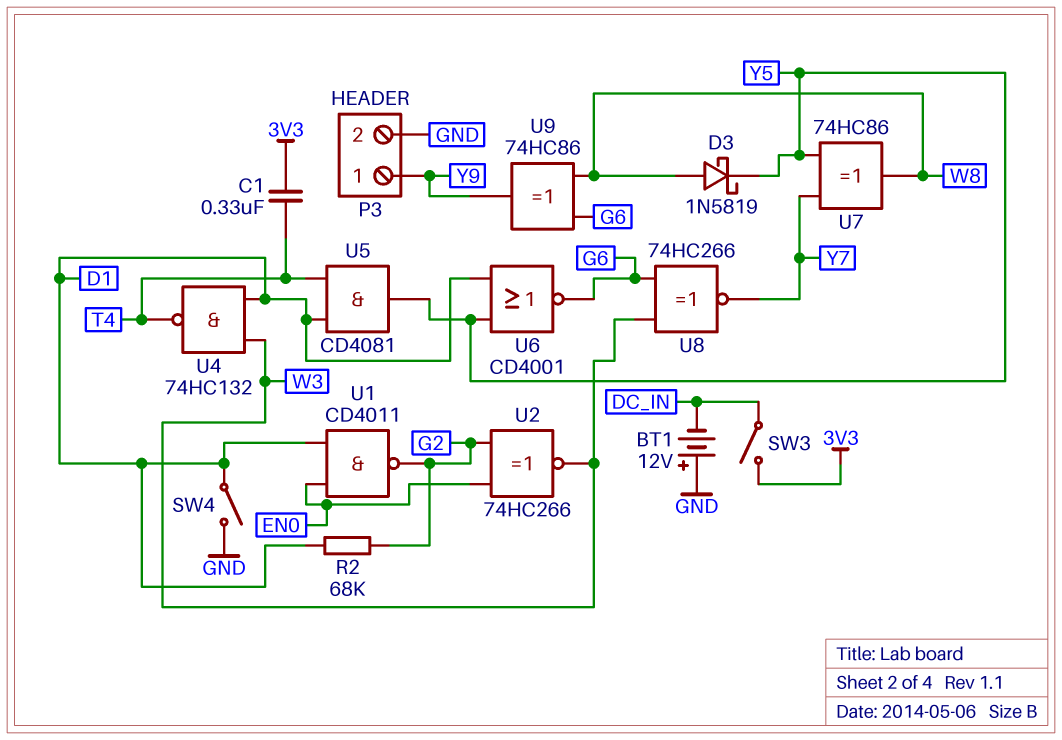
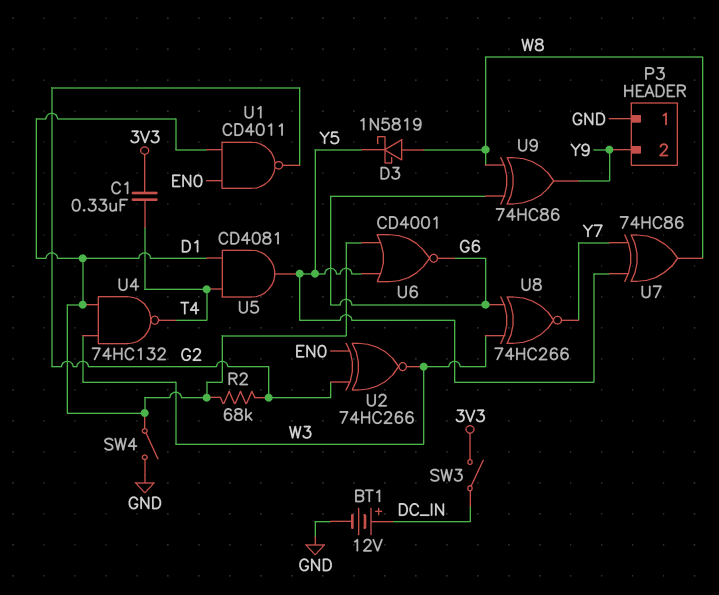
BT1: 12V (plus GND, minus DC_IN) -> 12V (plus DC_IN, minus GND)
P3 pin 1: Y9 -> GND
P3 pin 2: GND -> Y9

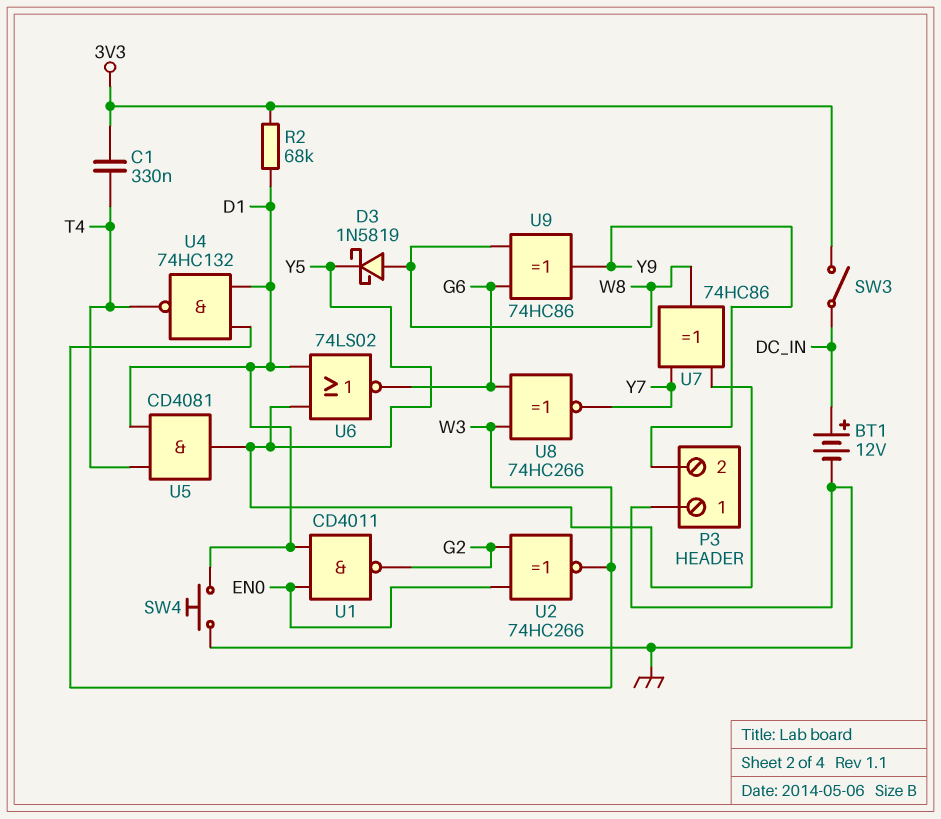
R2: 68k (D1, G2) -> 68k (3V3, D1)
SW4: switch (D1, GND) -> button (D1, GND)
U6: NOR CD4001 (in D1, in Y5, out G6) -> NOR 74LS02 (in D1, in Y5, out G6)

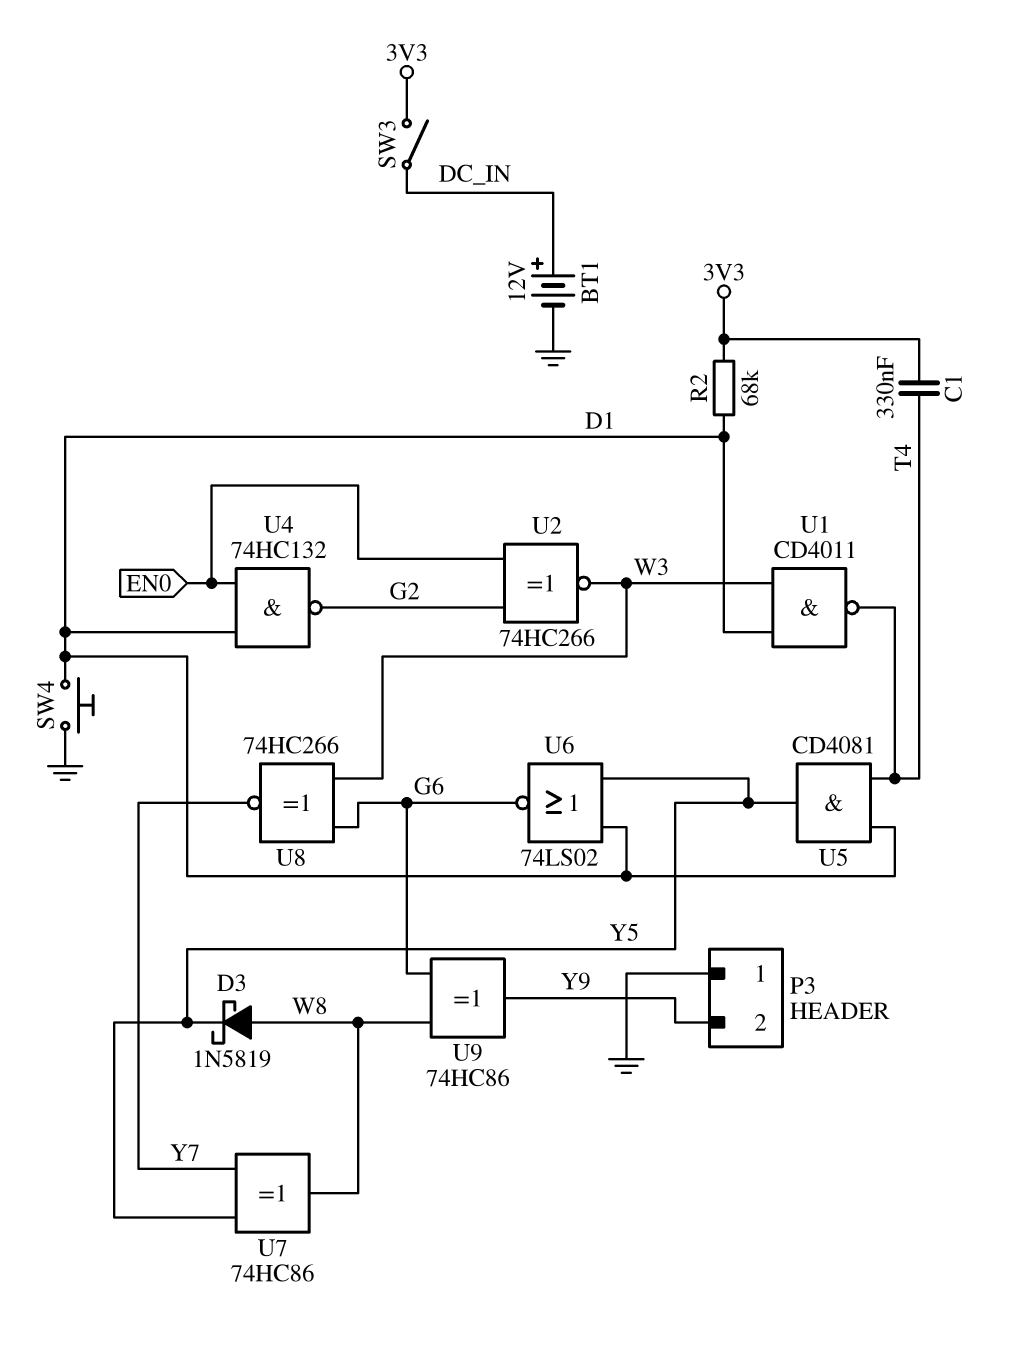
U1: NAND CD4011 (in D1, in EN0, out G2) -> NAND CD4011 (in D1, in W3, out T4)
U4: NAND 74HC132 (in D1, in W3, out T4) -> NAND 74HC132 (in D1, in EN0, out G2)

